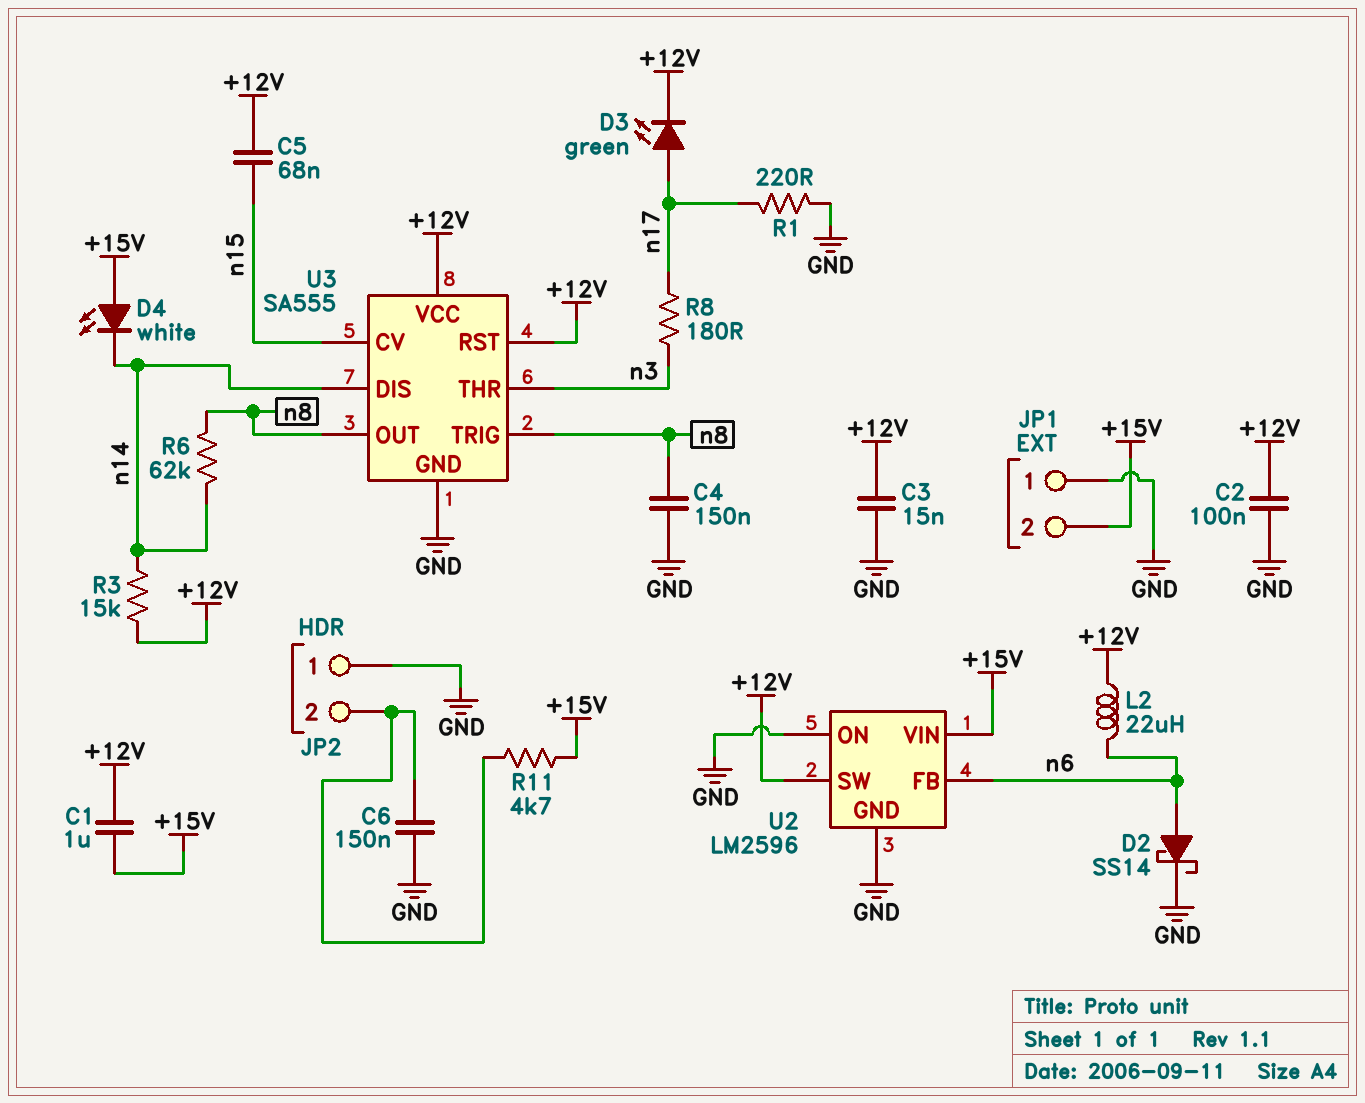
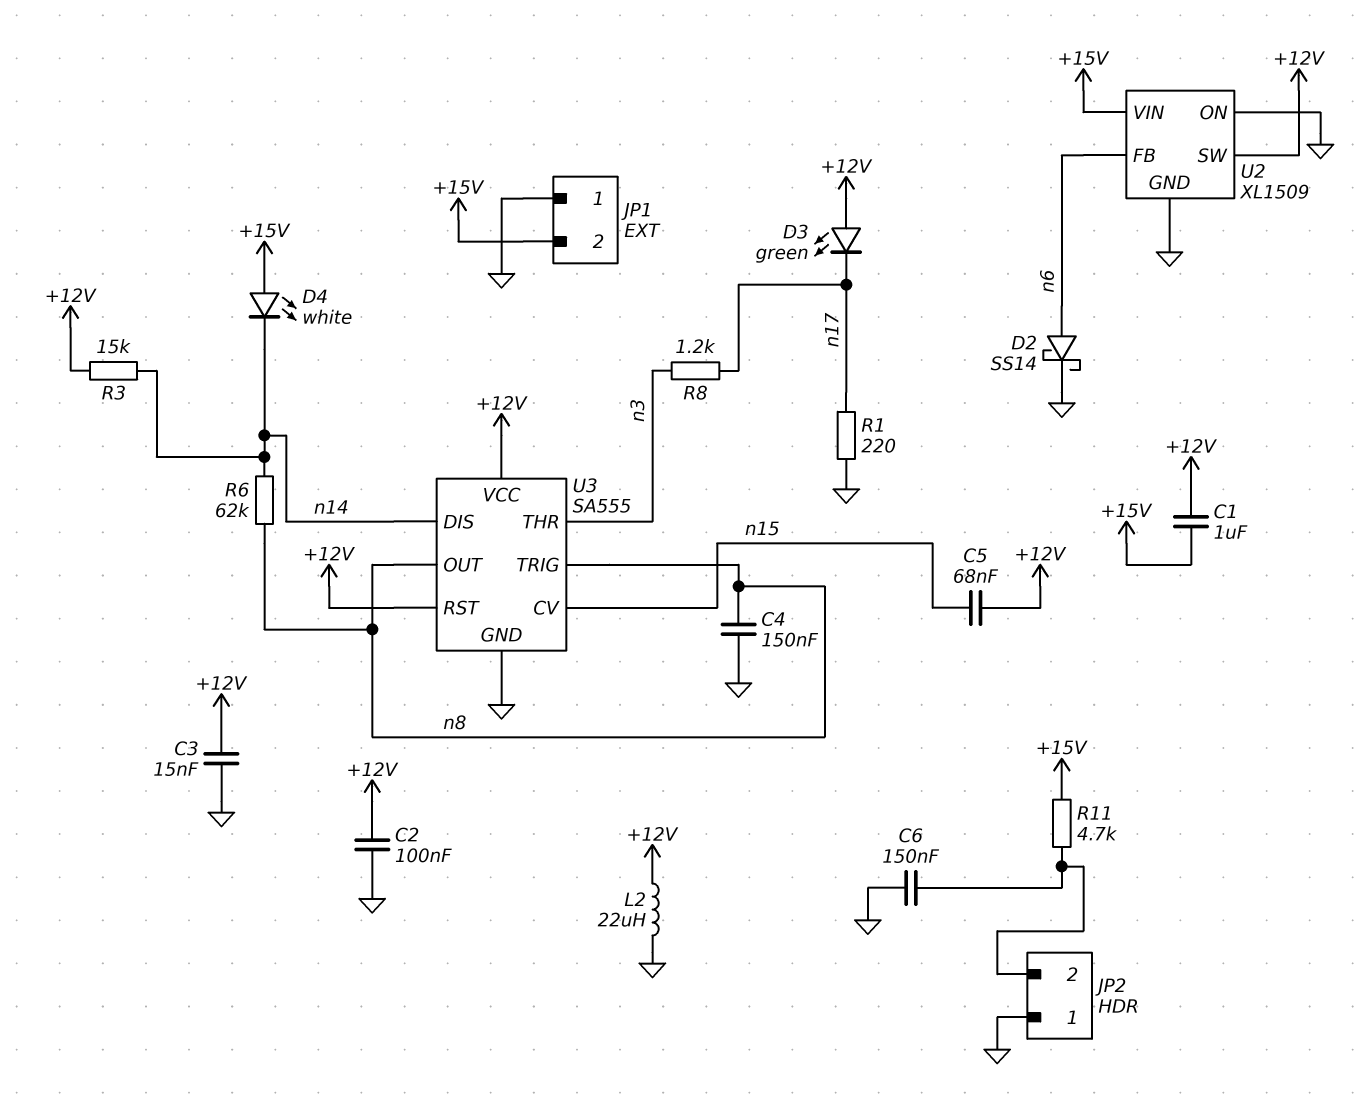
D3: LED green (A n17, K +12V) -> LED green (A +12V, K n17)
L2: 22uH (+12V, n6) -> 22uH (+12V, GND)
R8: 180 (n3, n17) -> 1.2k (n3, n17)
U2: LM2596 -> XL1509

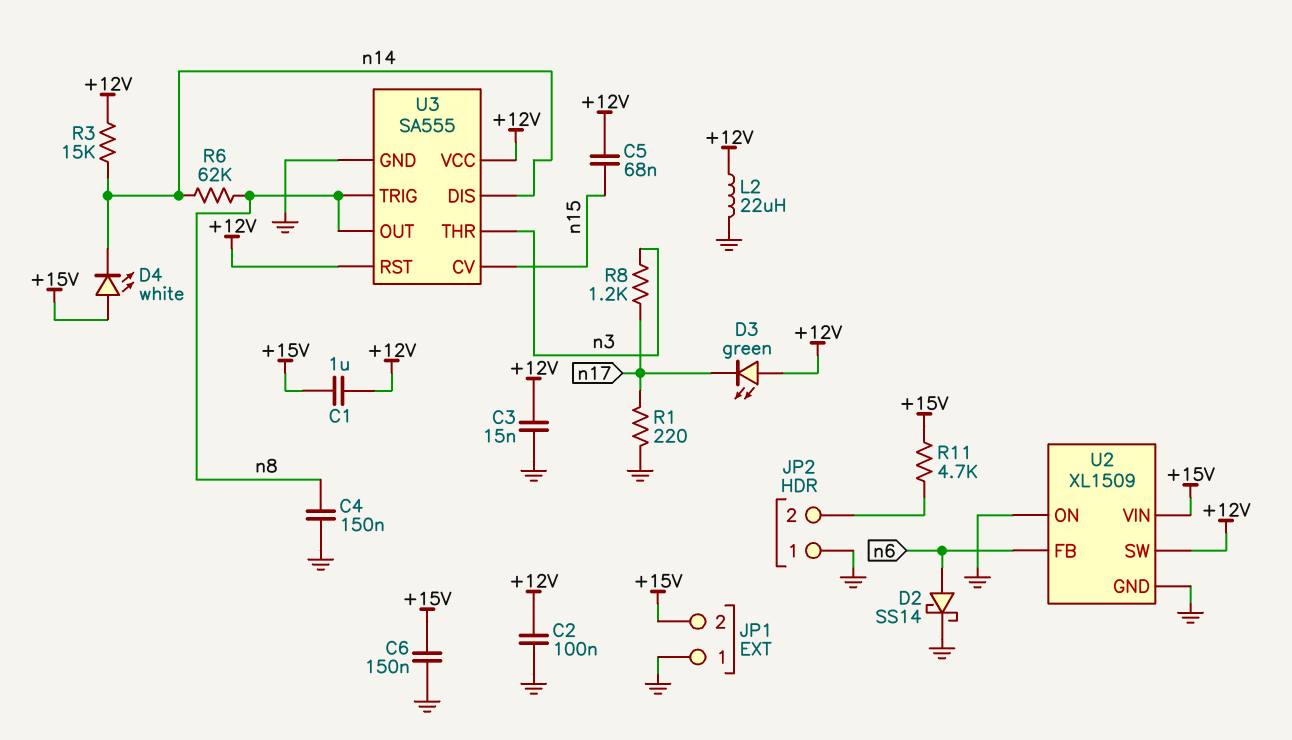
C6: 150nF (GND, JP2/2) -> 150nF (+15V, GND)

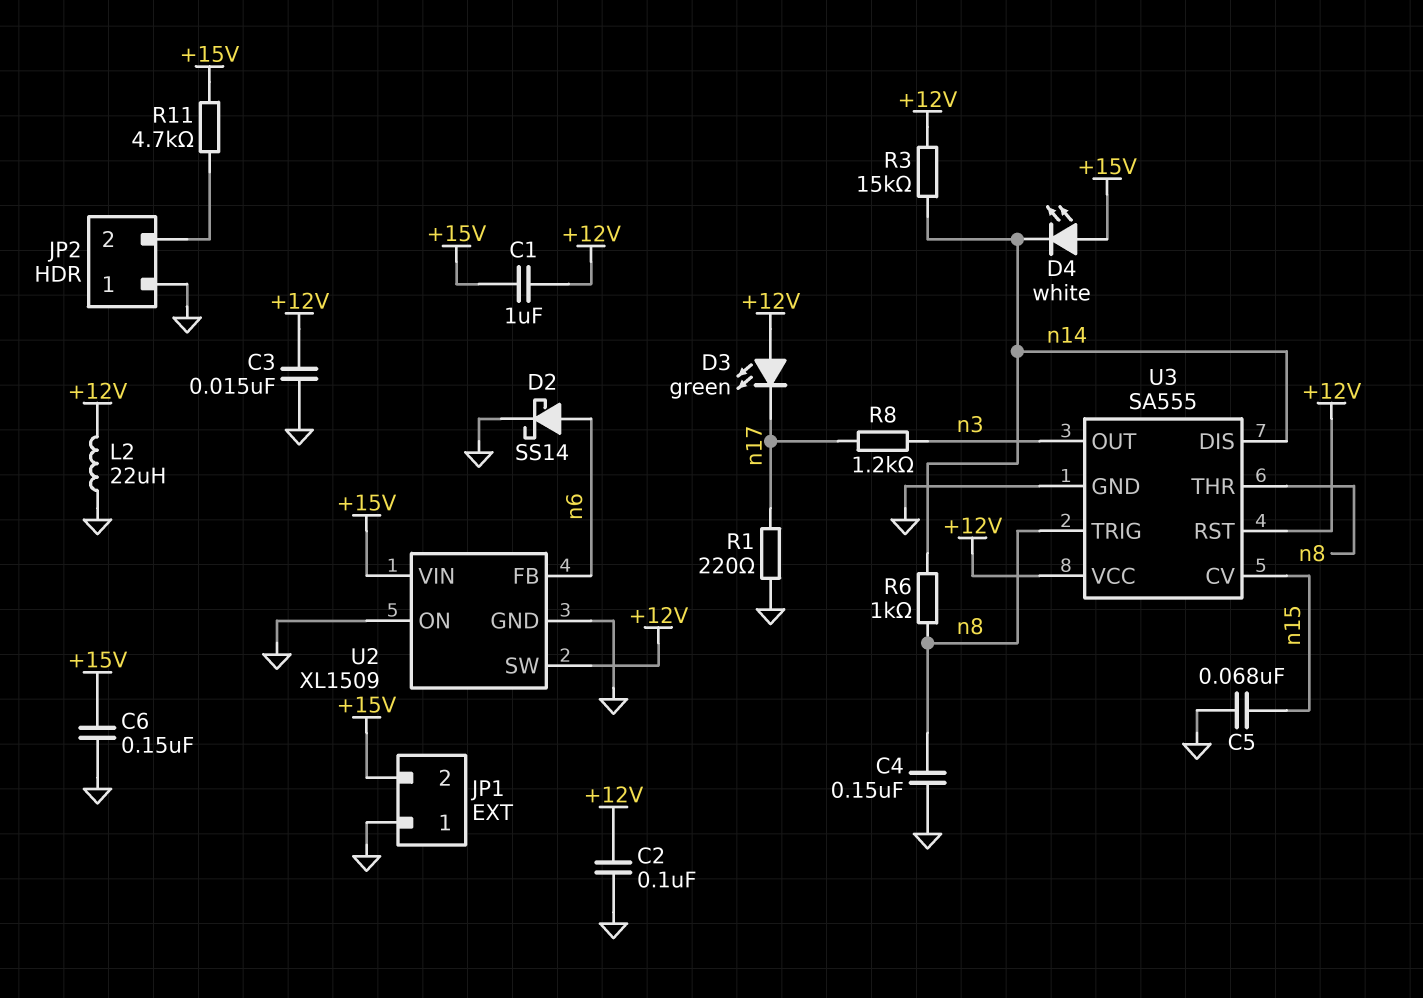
C5: 68nF (+12V, n15) -> 68nF (GND, n15)
R6: 62k (n8, n14) -> 1k (n8, n14)
U3 pin OUT: n8 -> n3
U3 pin THR: n3 -> n8

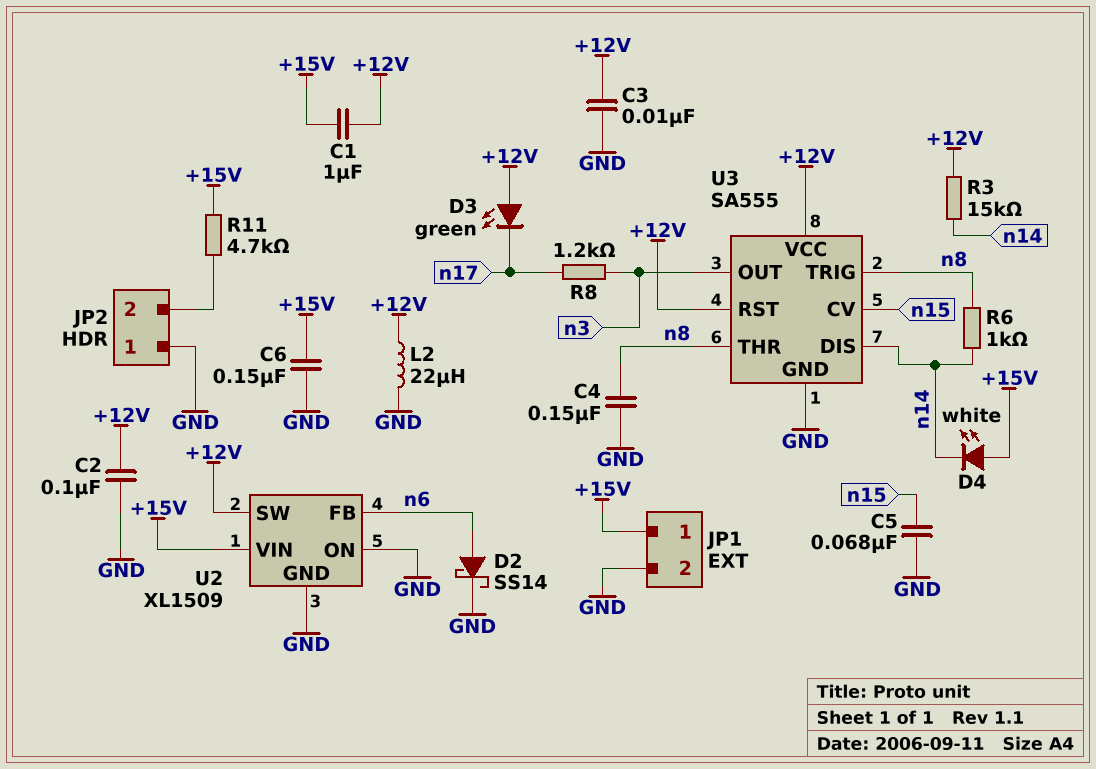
C3: 15nF (+12V, GND) -> 10nF (+12V, GND)
JP1 pin 1: GND -> +15V
JP1 pin 2: +15V -> GND
R1: 220 (GND, n17) -> none

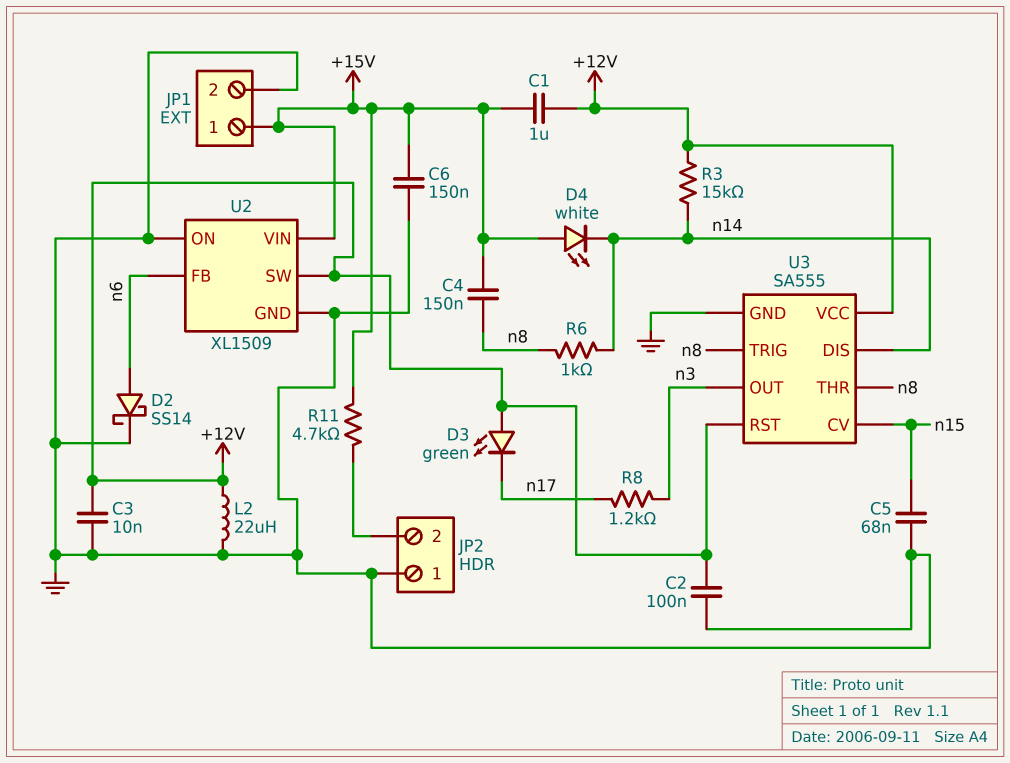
C4: 150nF (GND, n8) -> 150nF (+15V, n8)

